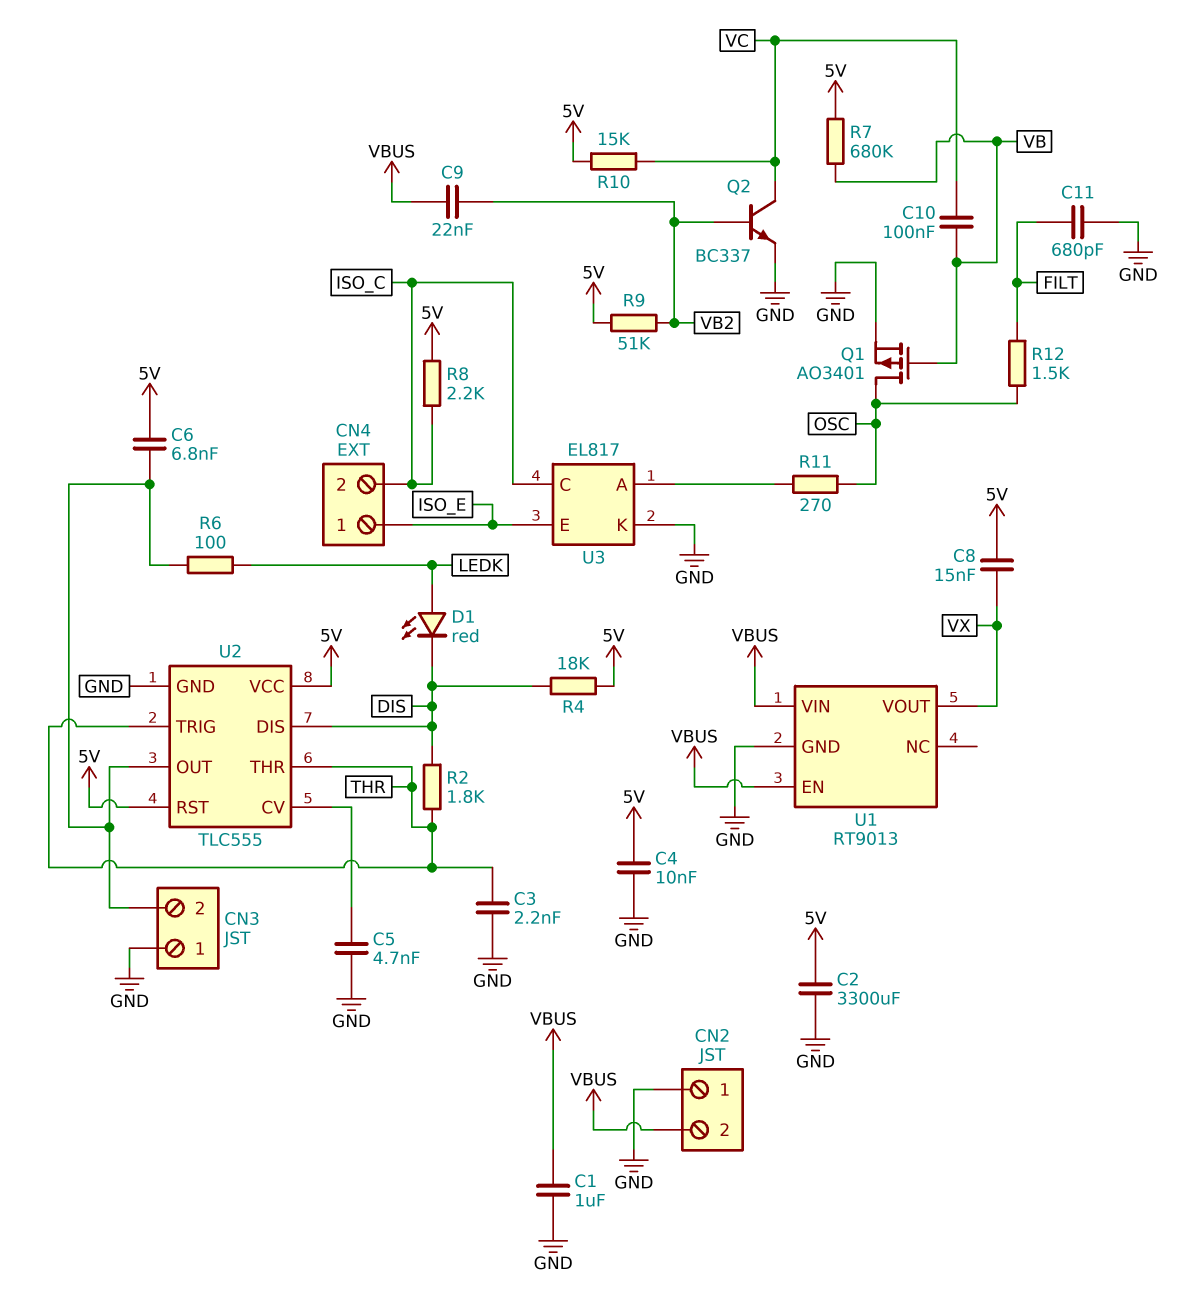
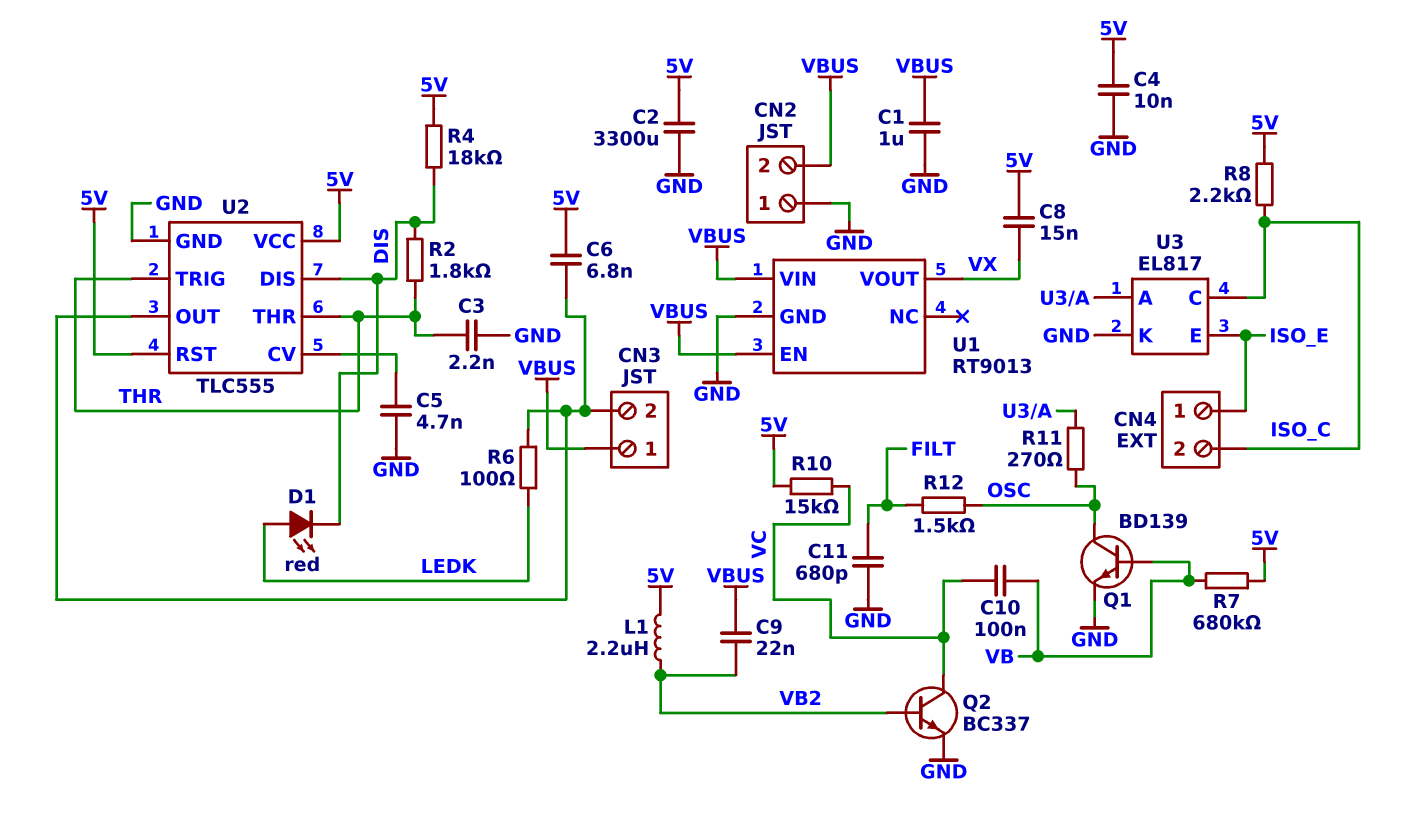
CN3 pin 1: GND -> VBUS
L1: none -> 2.2uH (5V, VB2)
Q1: PMOS AO3401 (G VB, D OSC, S GND) -> NPN BD139 (B VB, C OSC, E GND)
R9: 51k (5V, VB2) -> none

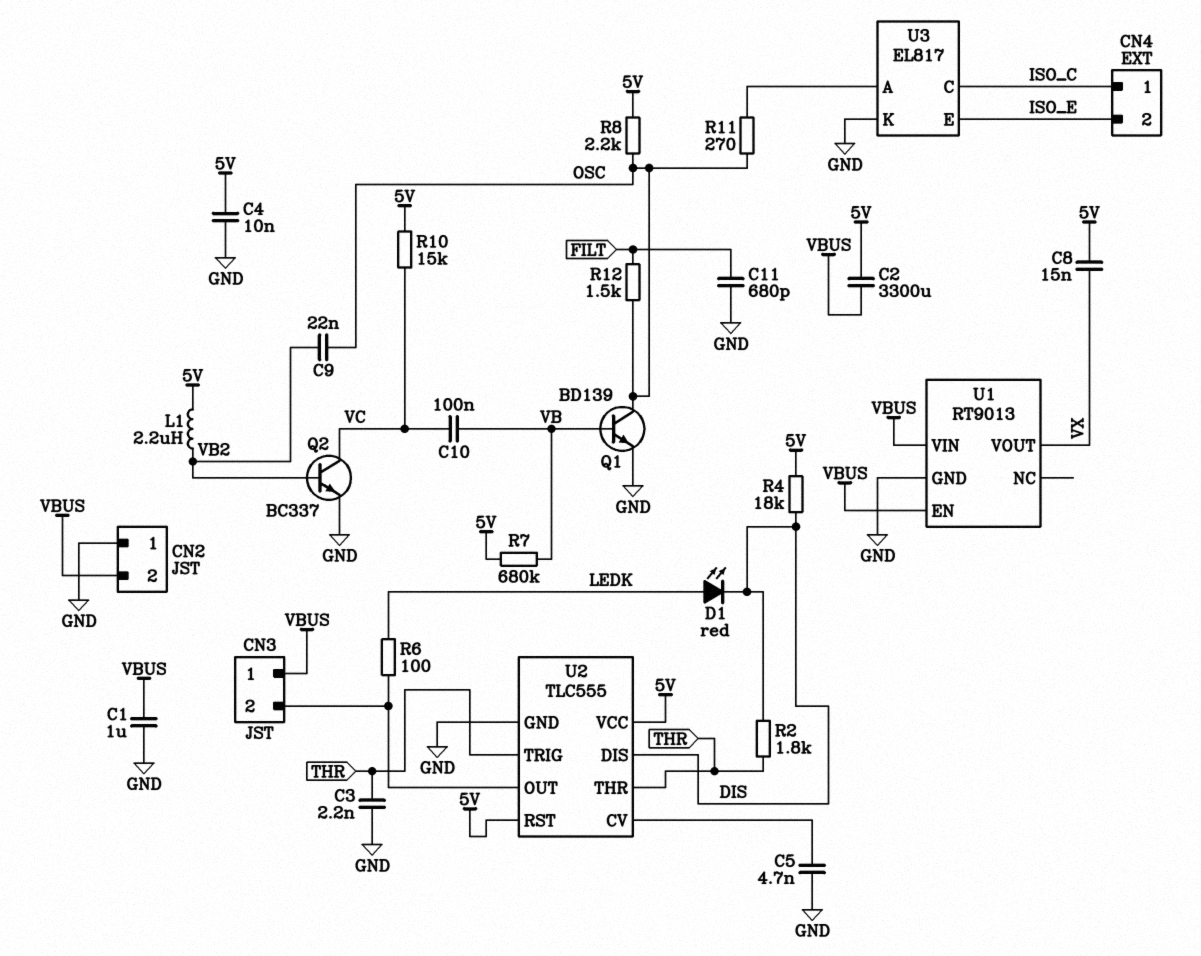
C2: 3300uF (5V, GND) -> 3300uF (5V, VBUS)
C6: 6.8nF (5V, CN3/2) -> none
C9: 22nF (VB2, VBUS) -> 22nF (OSC, VB2)
CN4 pin 1: ISO_E -> ISO_C
CN4 pin 2: ISO_C -> ISO_E
R8: 2.2k (5V, ISO_C) -> 2.2k (5V, OSC)

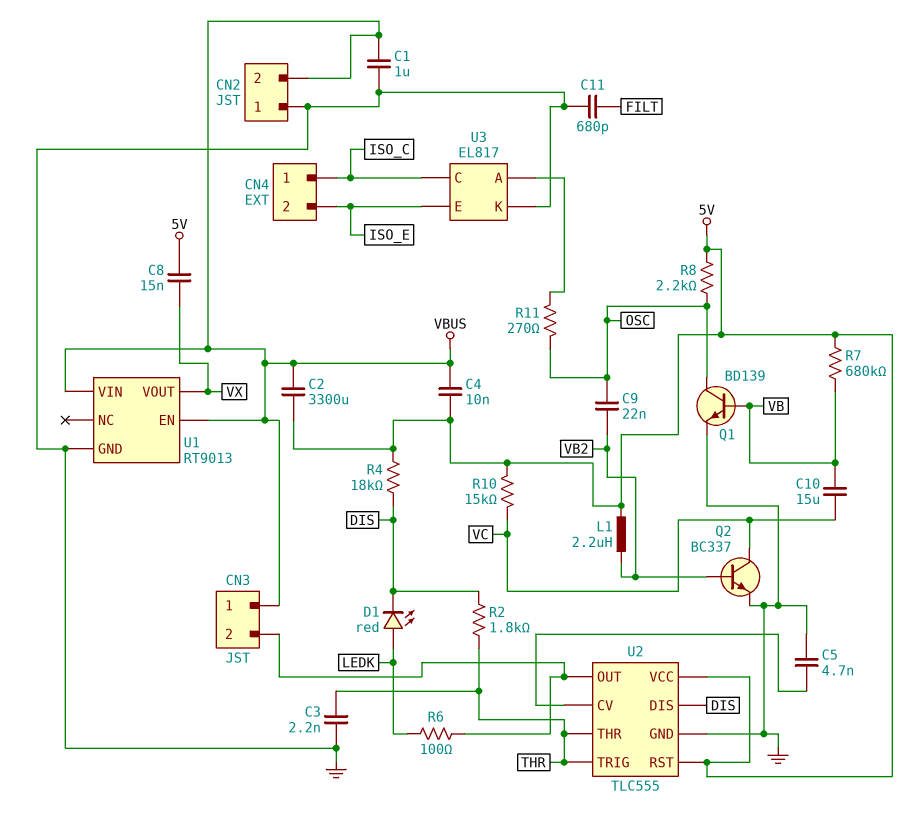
C4: 10nF (5V, GND) -> 10nF (5V, VBUS)
C10: 100nF (VB, VC) -> 15uF (VB, VC)
R12: 1.5k (FILT, OSC) -> none

